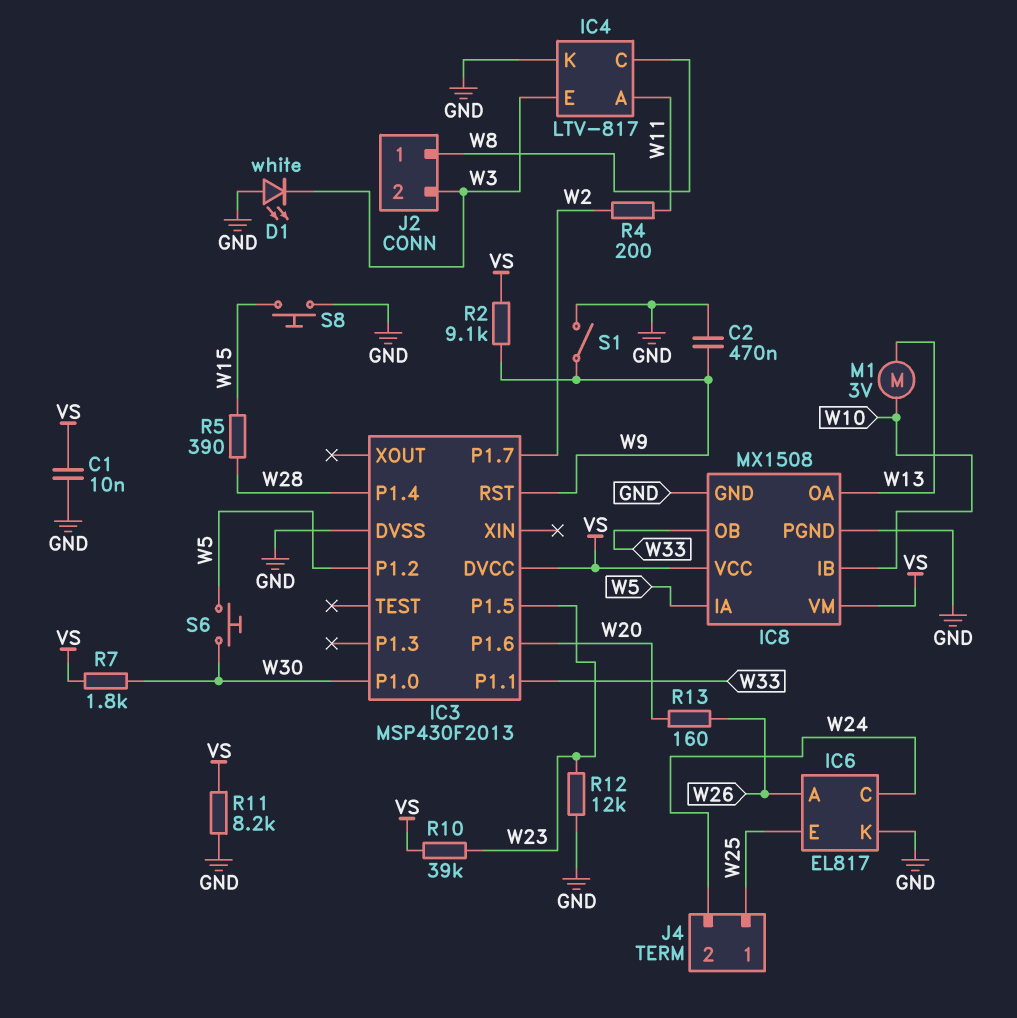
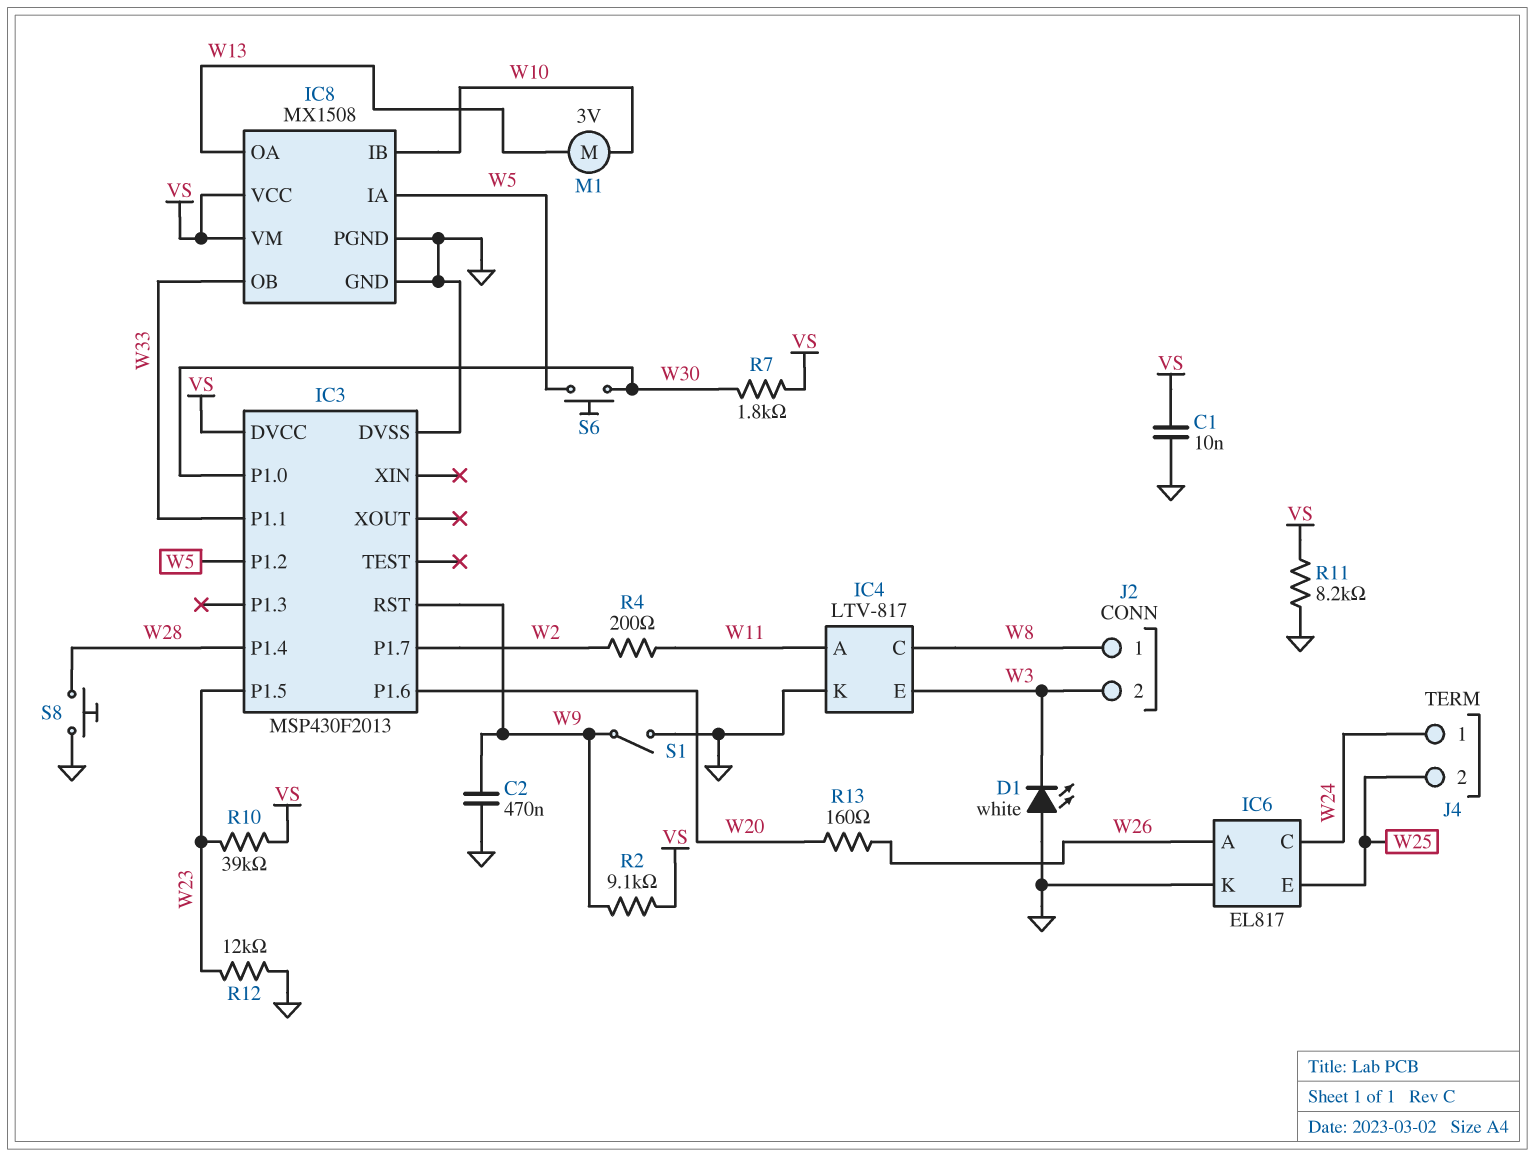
J4 pin 1: W25 -> W24
J4 pin 2: W24 -> W25
R5: 390 (W15, W28) -> none
S8: button (GND, W15) -> button (GND, W28)

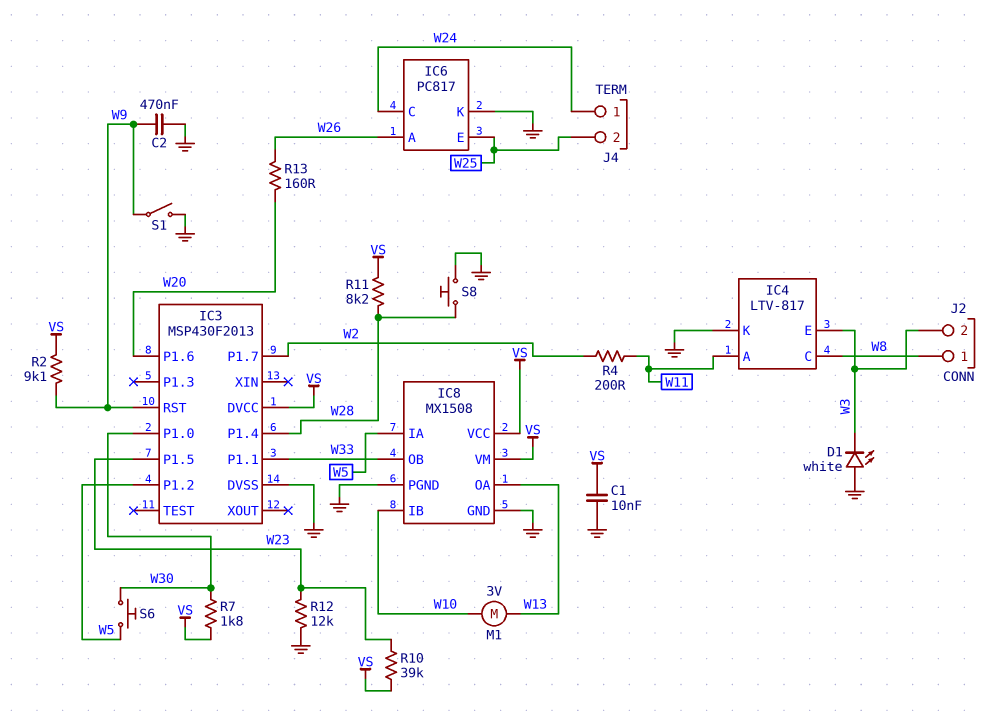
IC6: EL817 -> PC817
R11: 8.2k (GND, VS) -> 8.2k (VS, W28)

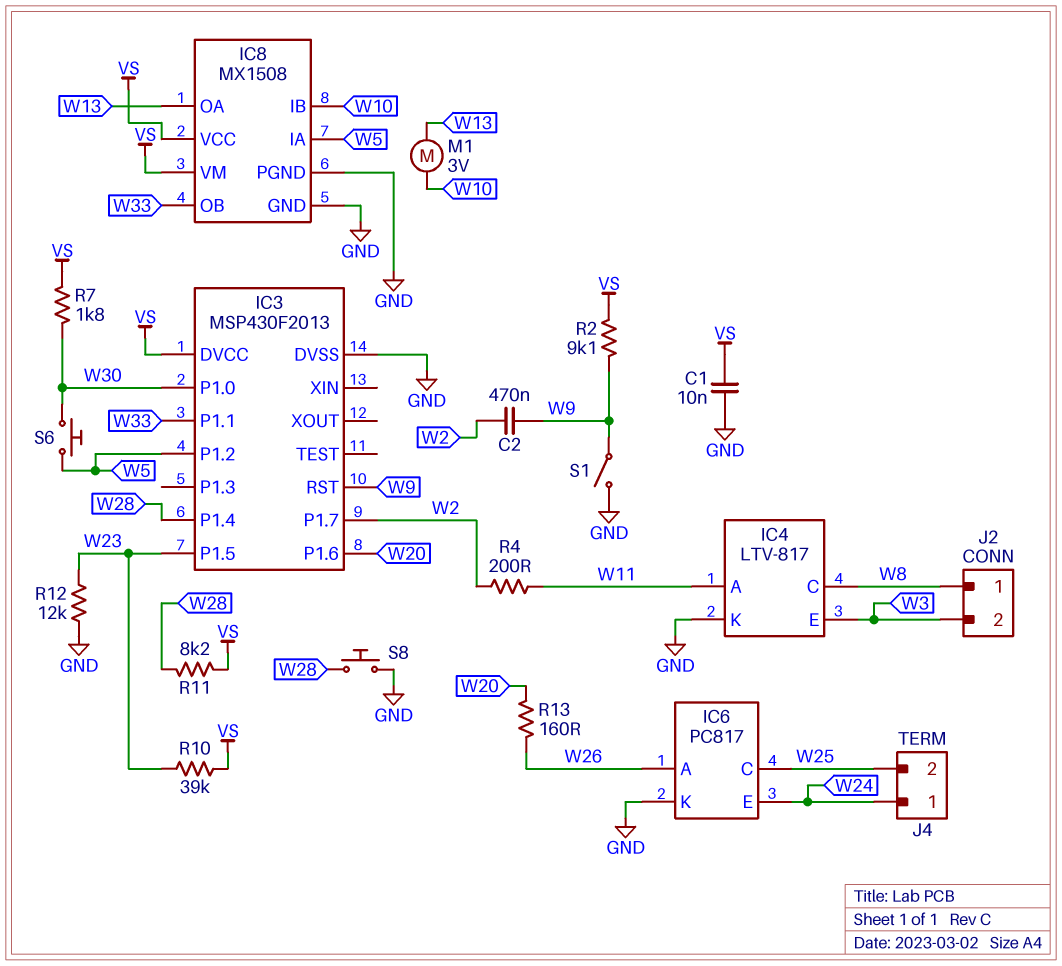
C2: 470nF (GND, W9) -> 470nF (W2, W9)
D1: LED white (A GND, K W3) -> none
IC6 pin C: W24 -> W25
IC6 pin E: W25 -> W24

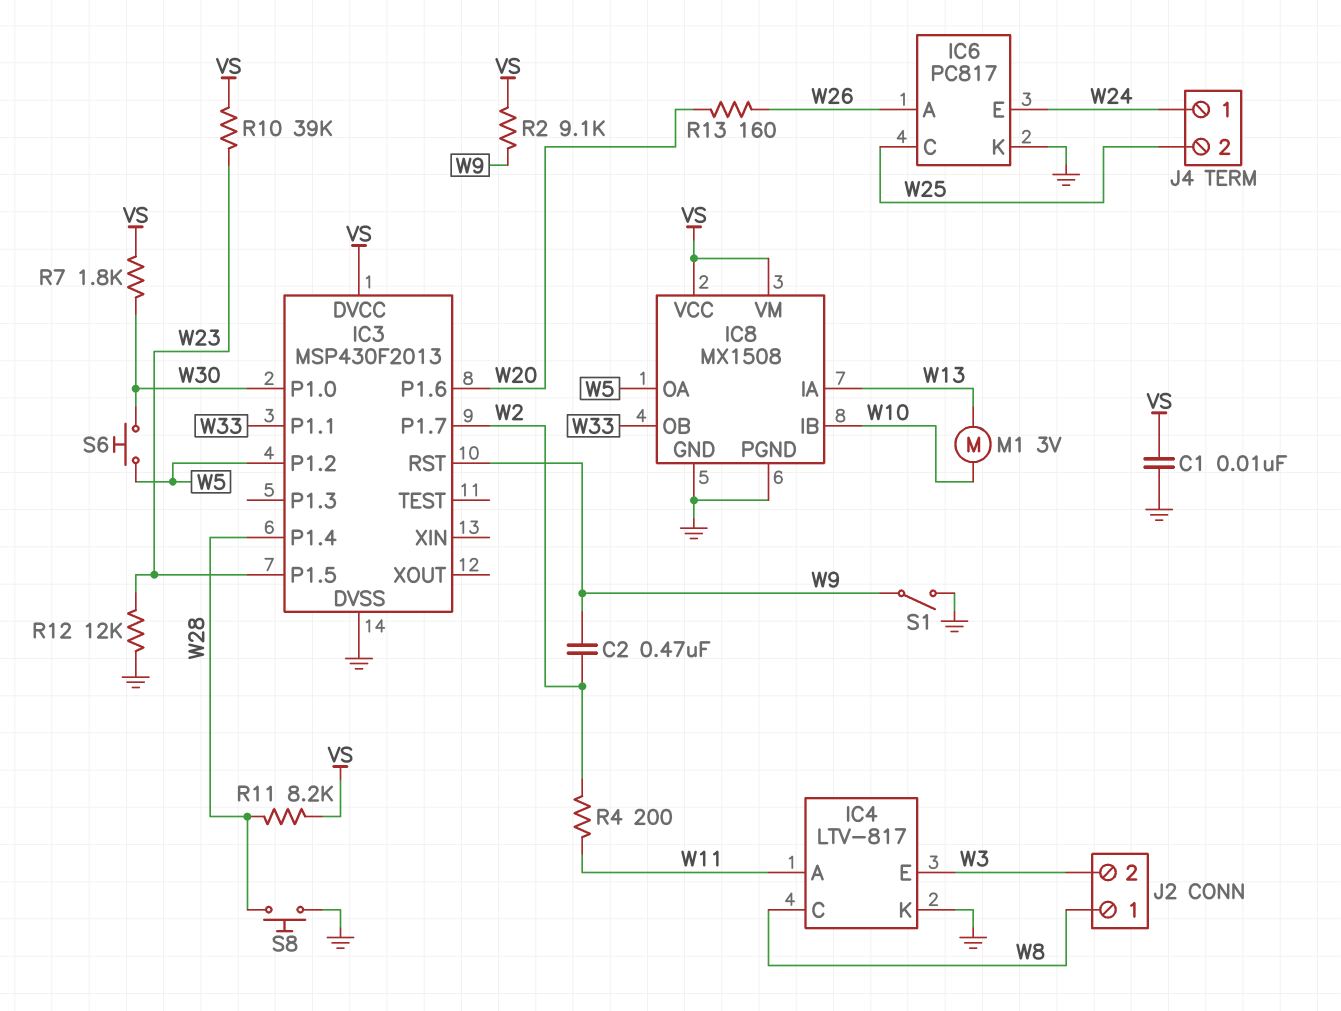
IC8 pin IA: W5 -> W13
IC8 pin OA: W13 -> W5

